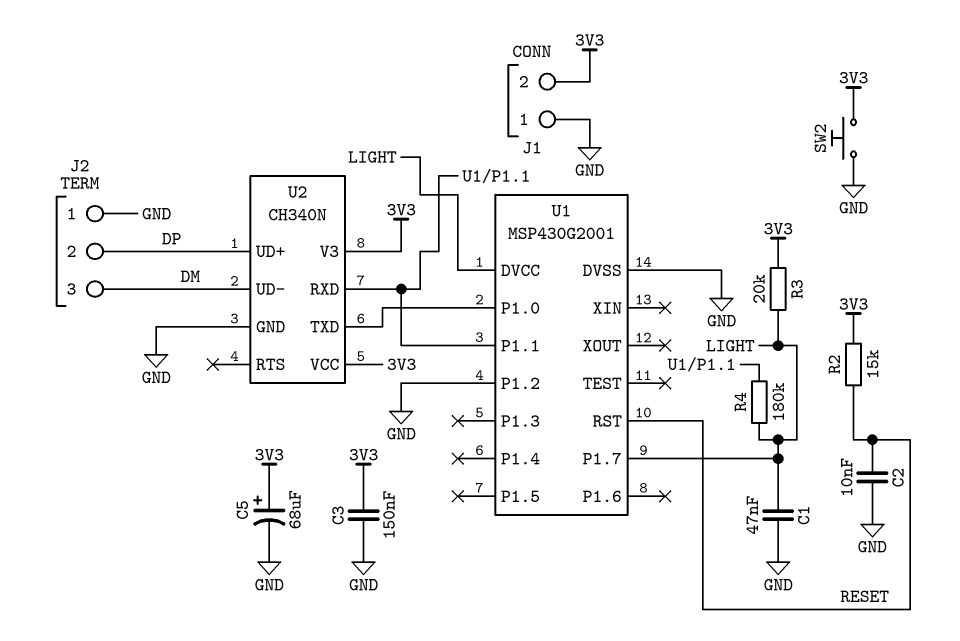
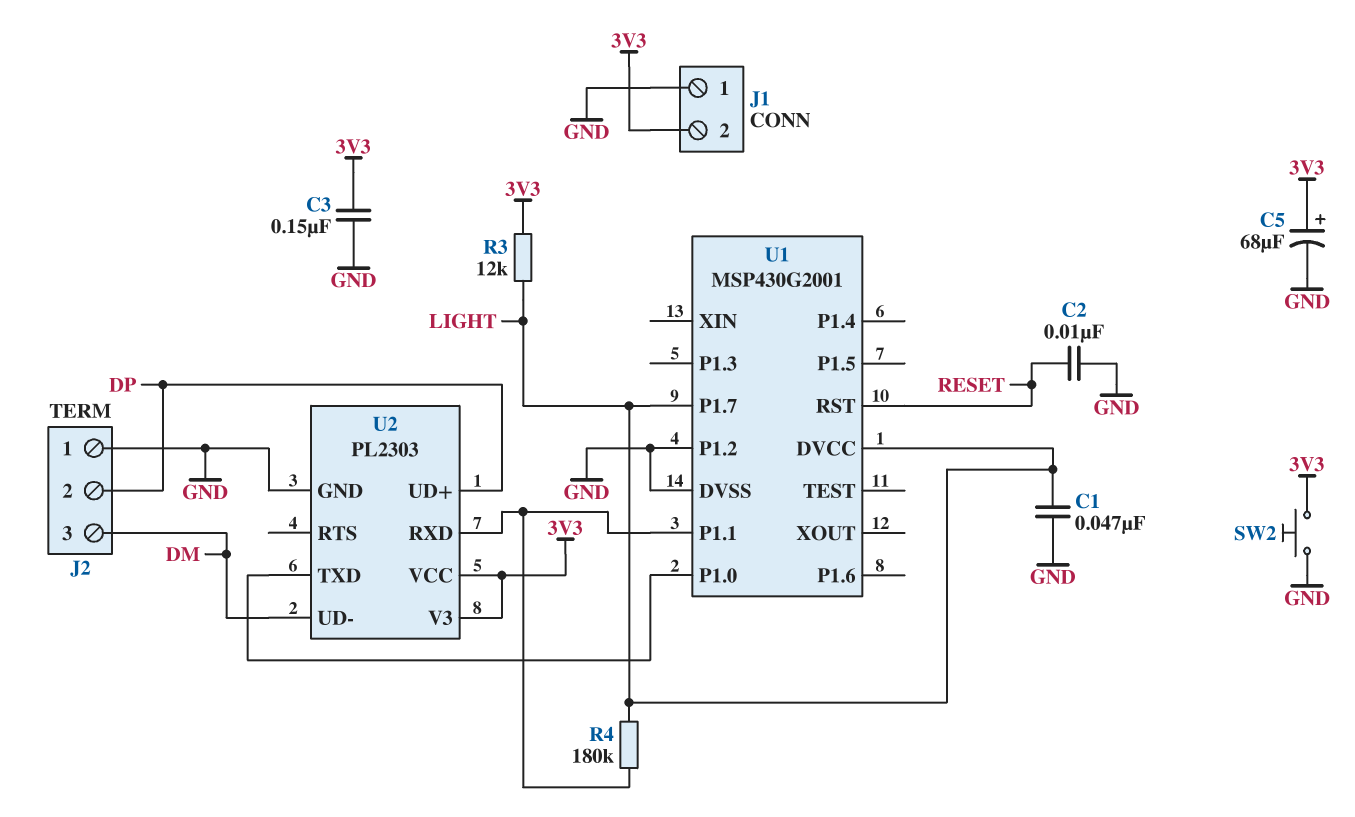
R2: 15k (3V3, RESET) -> none
R3: 20k (3V3, LIGHT) -> 12k (3V3, LIGHT)
U2: CH340N -> PL2303

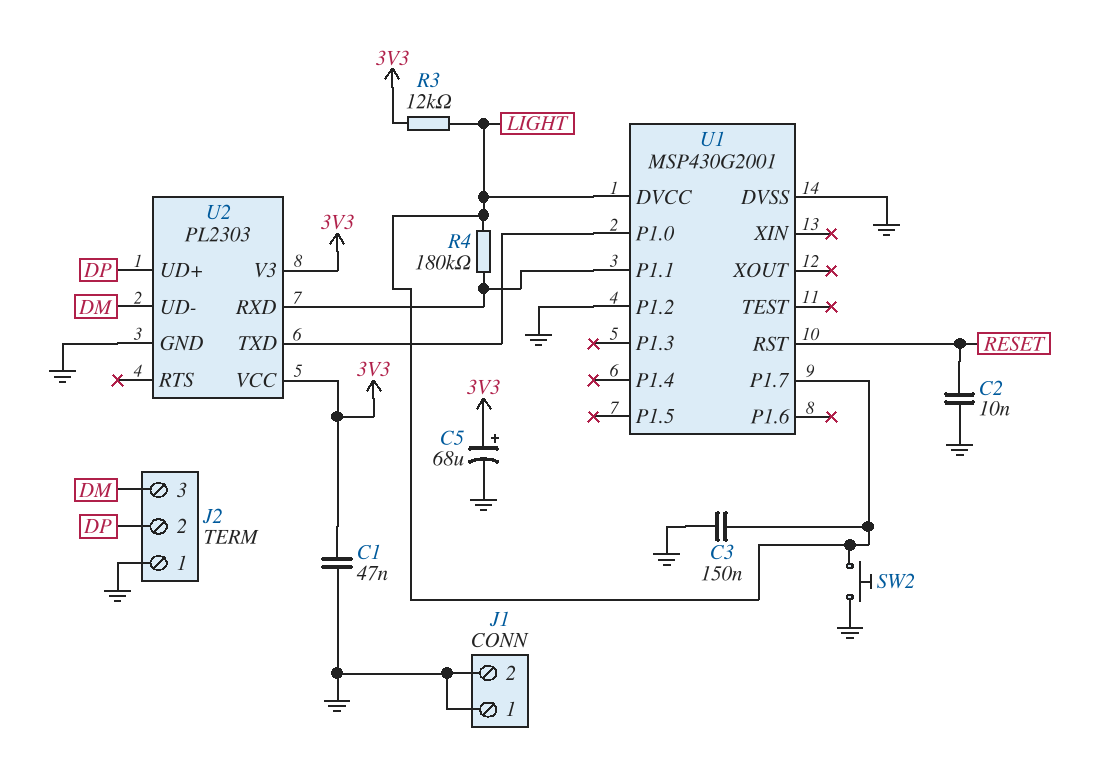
C1: 47nF (GND, LIGHT) -> 47nF (3V3, GND)
C3: 150nF (3V3, GND) -> 150nF (GND, LIGHT)
J1 pin 2: 3V3 -> GND
SW2: button (3V3, GND) -> button (GND, LIGHT)

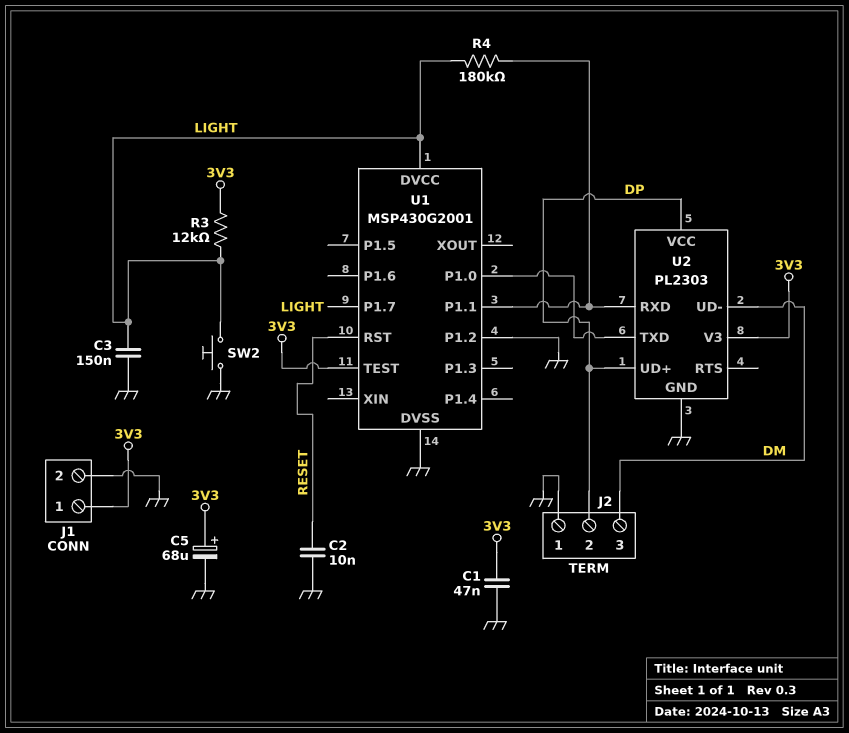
J1 pin 1: GND -> 3V3
U1 pin TEST: none -> 3V3
U2 pin VCC: 3V3 -> DP

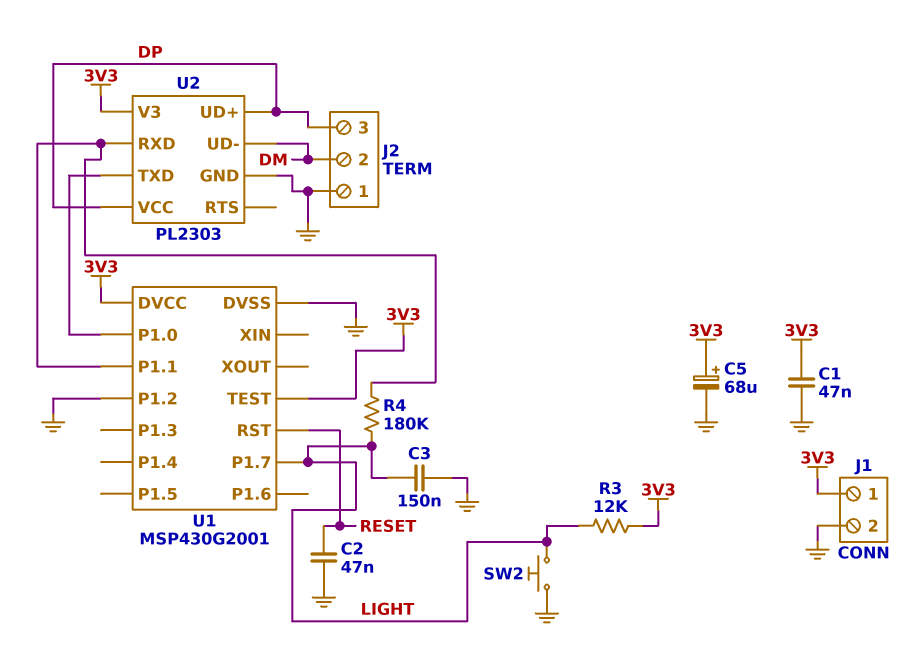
C2: 10nF (GND, RESET) -> 47nF (GND, RESET)
J2 pin 2: DP -> DM
J2 pin 3: DM -> DP
U1 pin DVCC: LIGHT -> 3V3

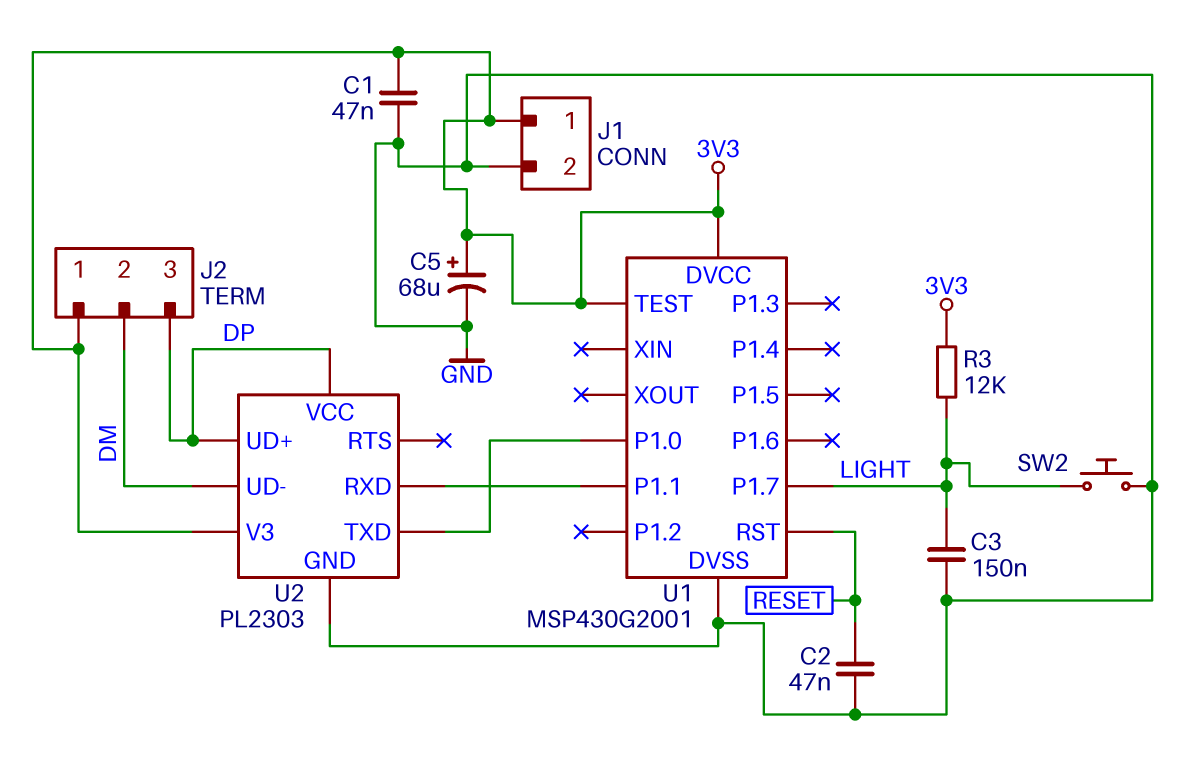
J2 pin 1: GND -> 3V3
R4: 180k (LIGHT, U1/P1.1) -> none
U1 pin P1.2: GND -> none

